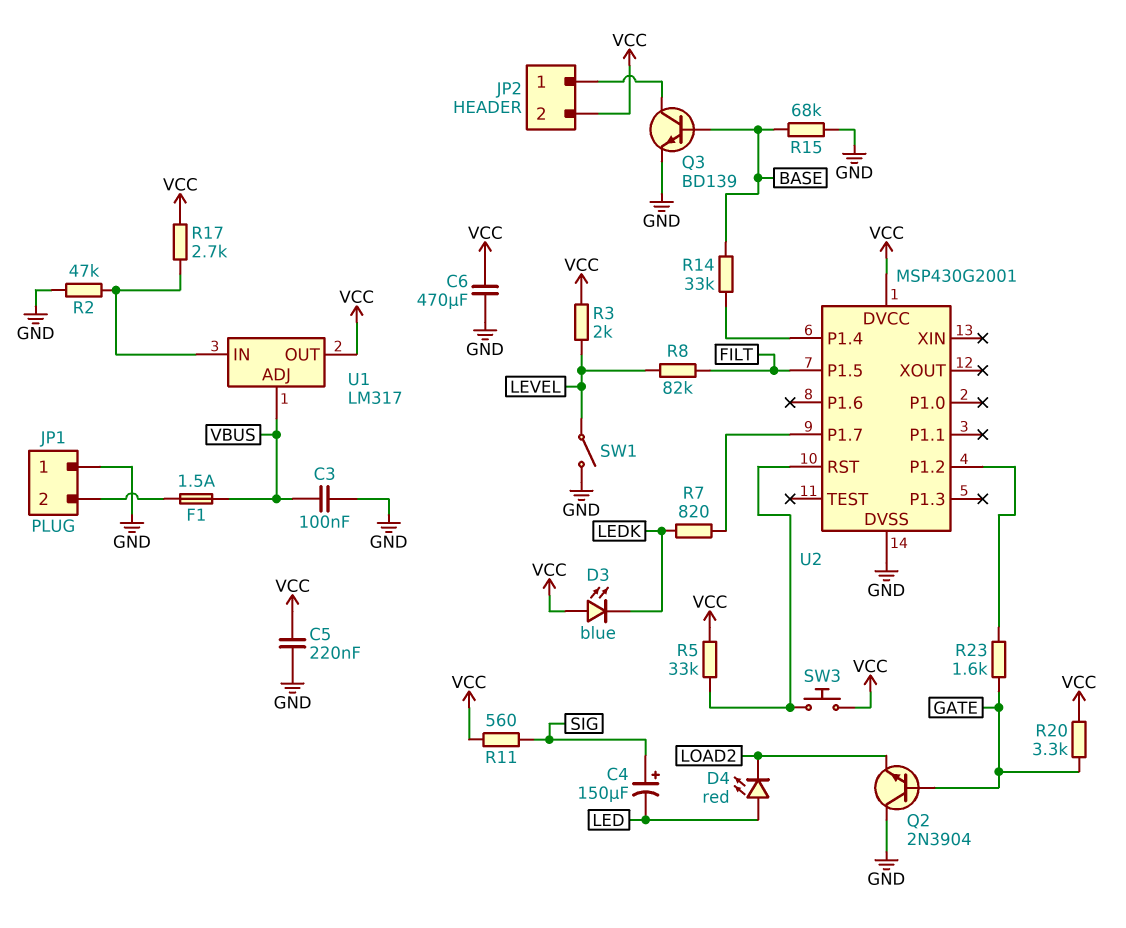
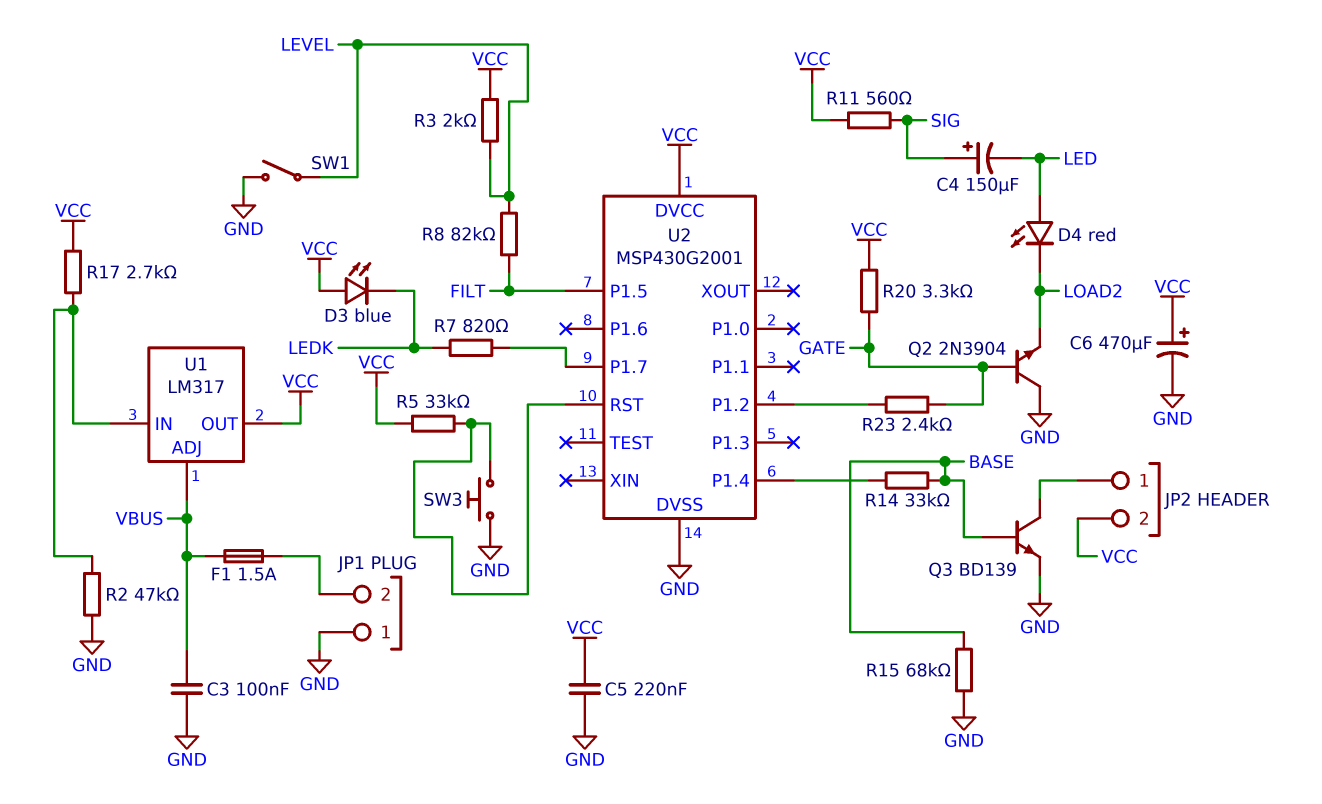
C6: 470uF (GND, VCC) -> 470uF (plus VCC, minus GND)
R23: 1.6k (GATE, U2/P1.2) -> 2.4k (GATE, U2/P1.2)
SW3: button (U2/RST, VCC) -> button (GND, U2/RST)

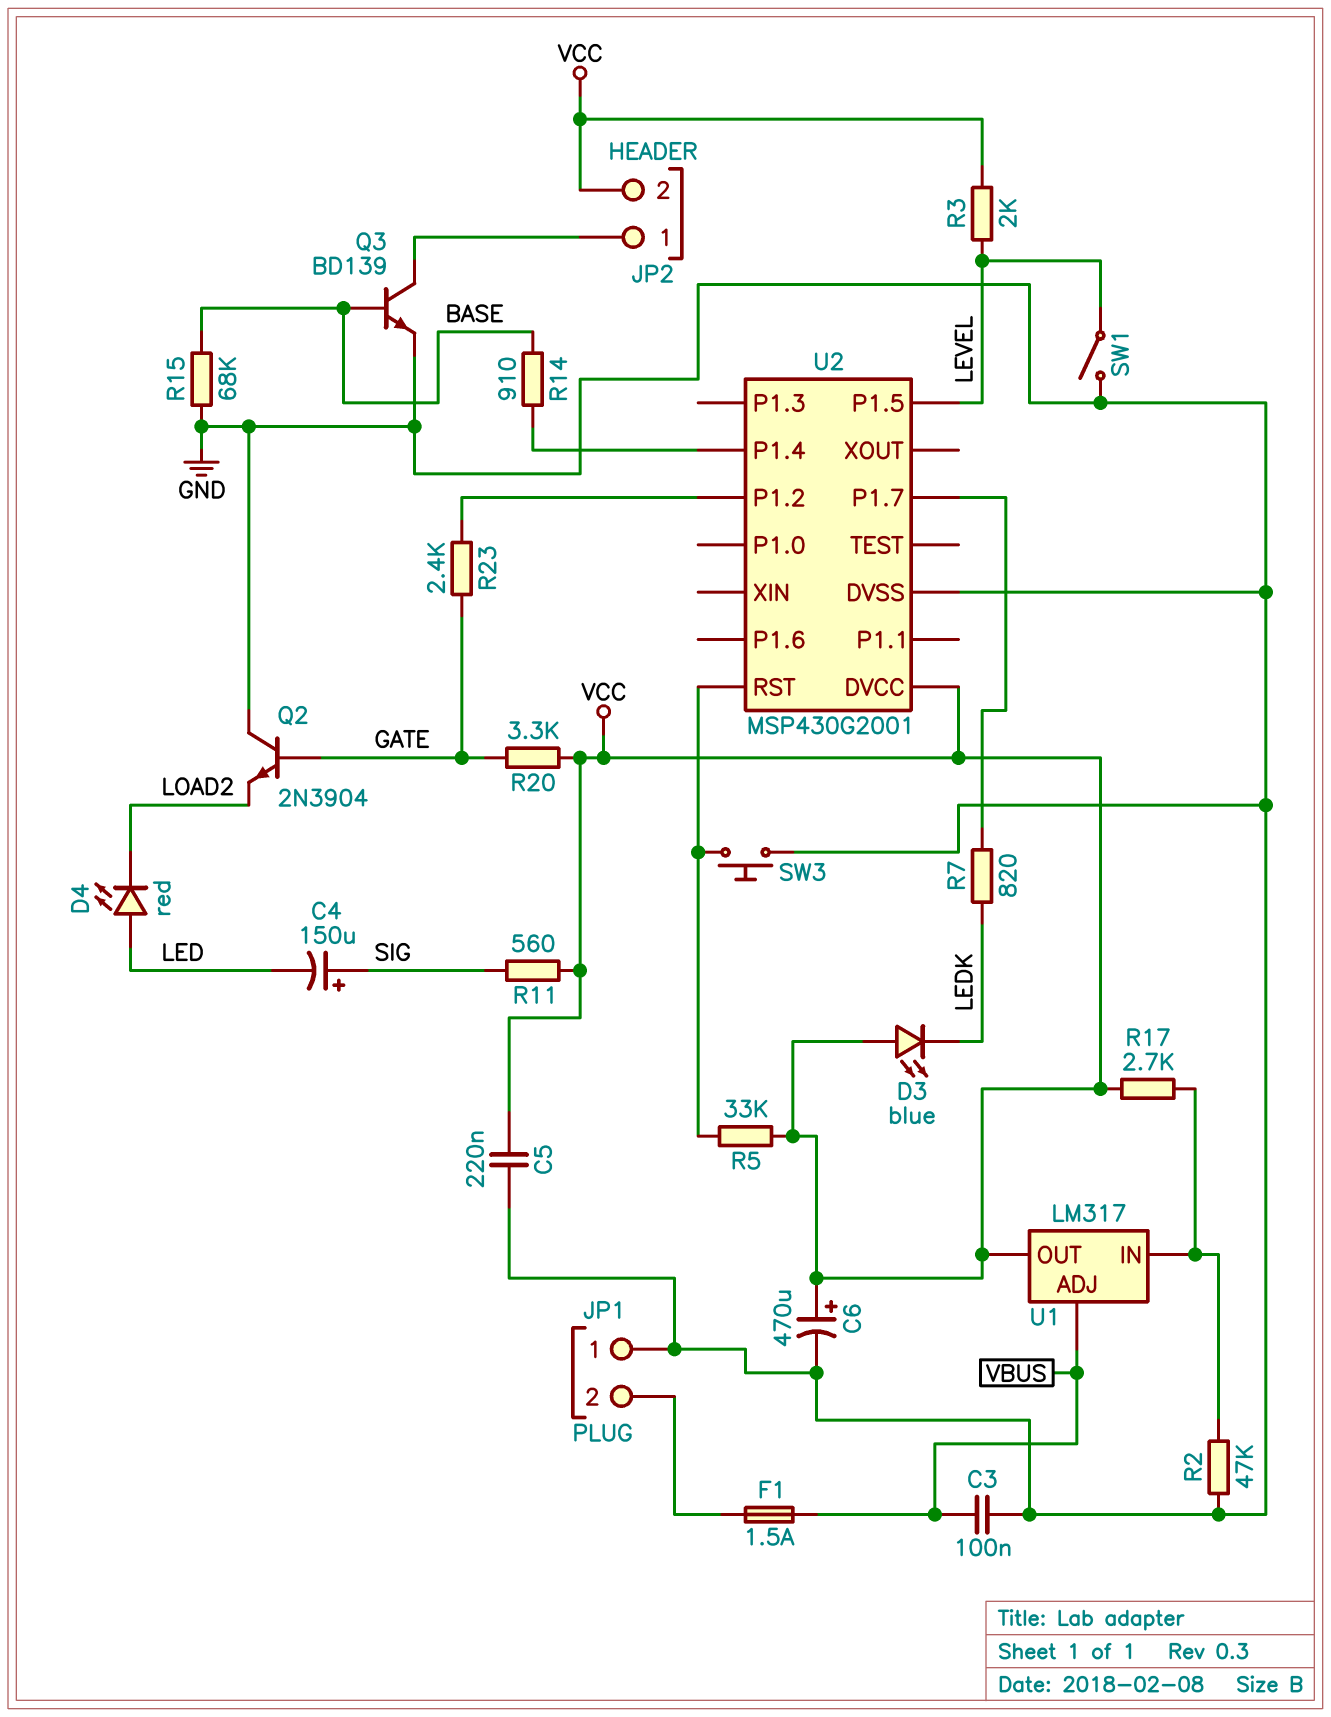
R8: 82k (FILT, LEVEL) -> none
R14: 33k (BASE, U2/P1.4) -> 910 (BASE, U2/P1.4)
U2 pin P1.5: FILT -> LEVEL

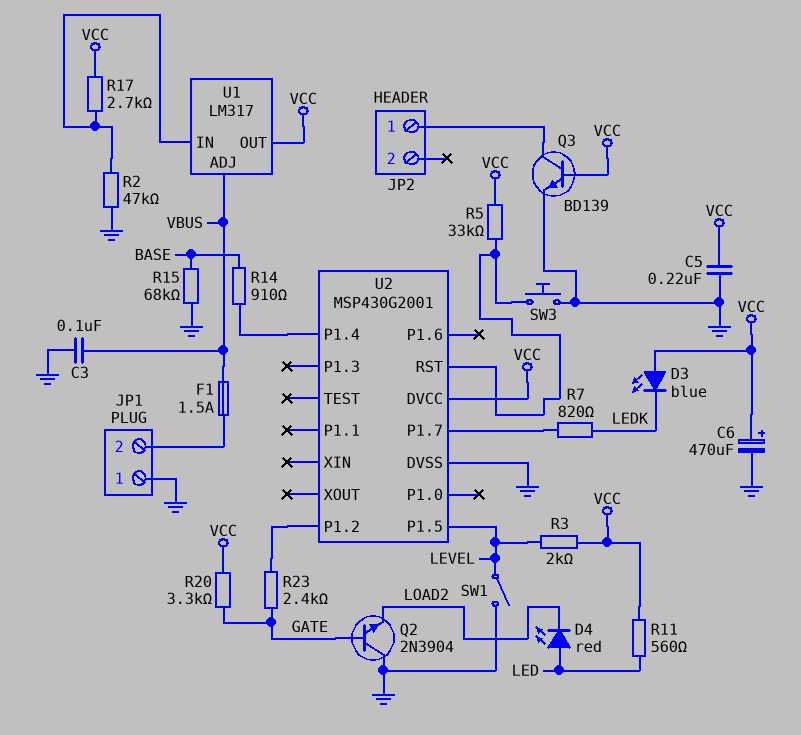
C4: 150uF (plus SIG, minus LED) -> none
JP2 pin 2: VCC -> none
Q3: NPN BD139 (B BASE, C JP2/1, E GND) -> NPN BD139 (B VCC, C JP2/1, E GND)
R11: 560 (SIG, VCC) -> 560 (LED, VCC)

